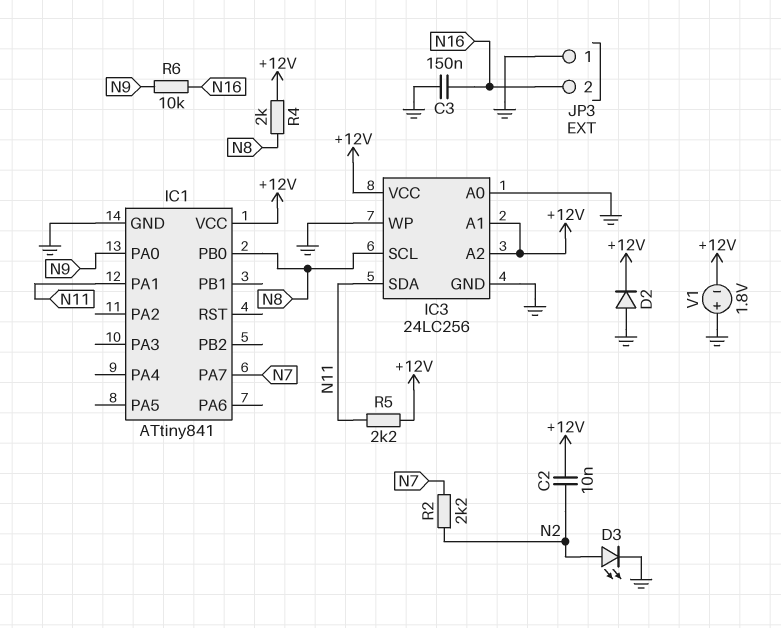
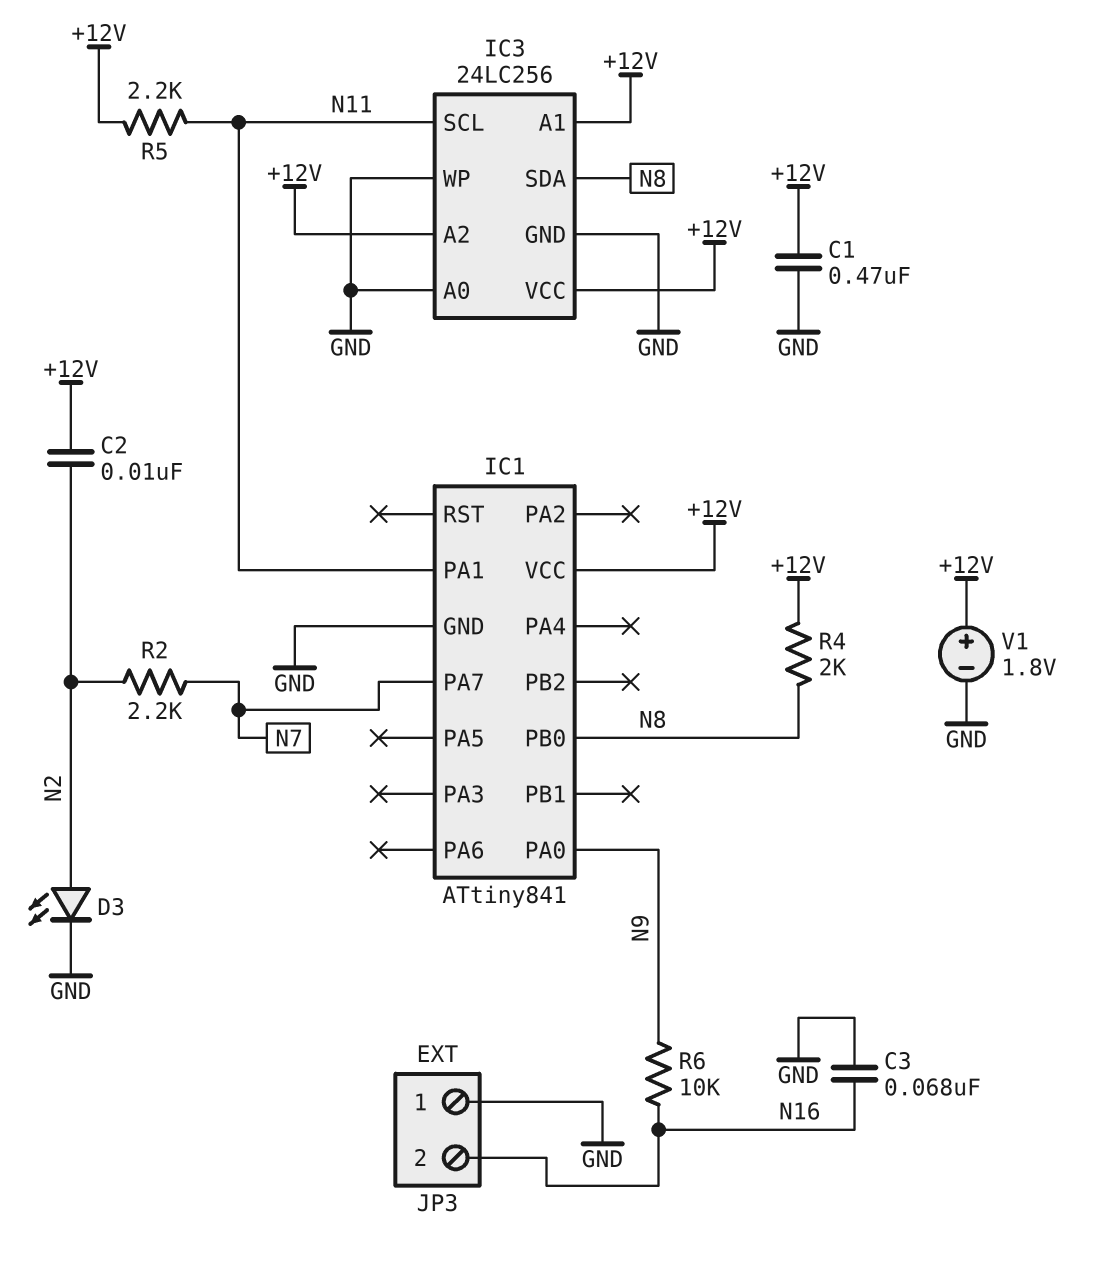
C1: none -> 470nF (+12V, GND)
C3: 150nF (GND, N16) -> 68nF (GND, N16)
D2: diode (A GND, K +12V) -> none
IC3 pin SCL: N8 -> N11
IC3 pin SDA: N11 -> N8
V1: 1.8V (plus GND, minus +12V) -> 1.8V (plus +12V, minus GND)

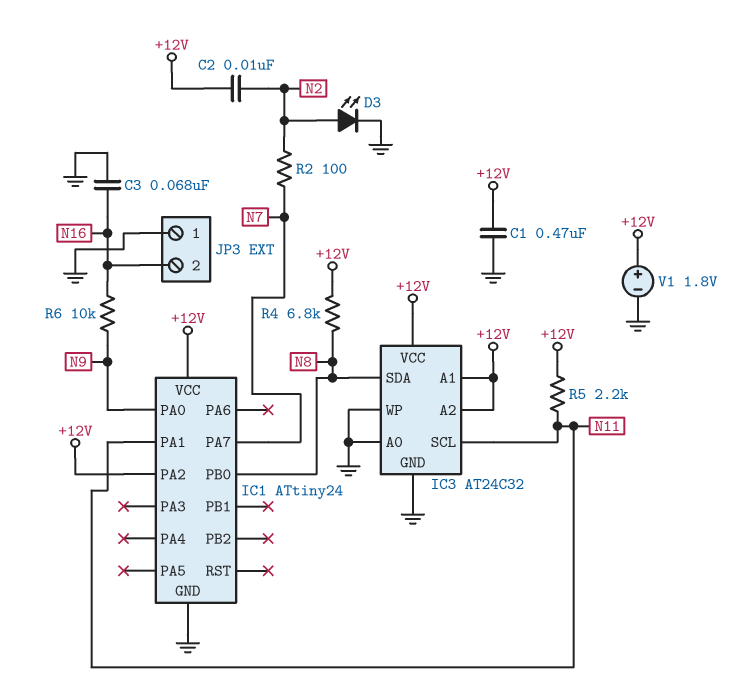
IC1: ATtiny841 -> ATtiny24
IC1 pin PA2: none -> +12V
IC3: 24LC256 -> AT24C32
R2: 2.2k (N2, N7) -> 100 (N2, N7)
R4: 2k (+12V, N8) -> 6.8k (+12V, N8)

